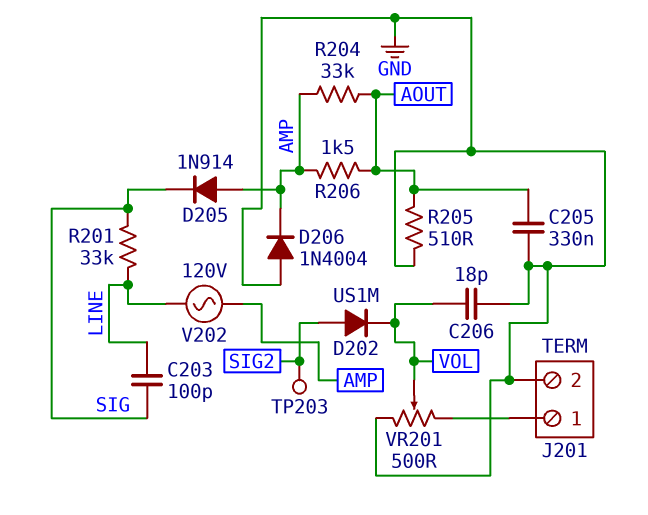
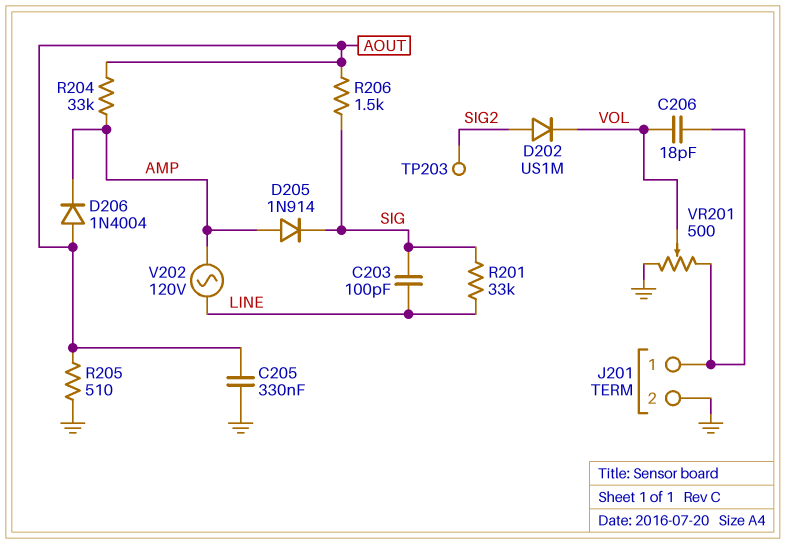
C206: 18pF (GND, VOL) -> 18pF (J201/1, VOL)
D206: diode 1N4004 (A GND, K AMP) -> diode 1N4004 (A AOUT, K AMP)
R206: 1.5k (AMP, AOUT) -> 1.5k (AOUT, SIG)

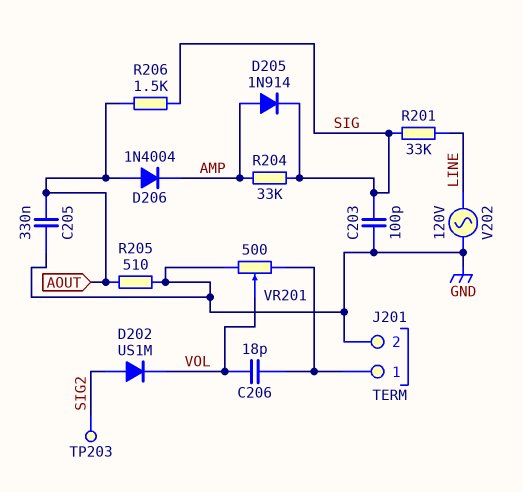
C203: 100pF (LINE, SIG) -> 100pF (GND, SIG)
R204: 33k (AMP, AOUT) -> 33k (AMP, SIG)
V202: AC 120V (AMP, LINE) -> AC 120V (GND, LINE)

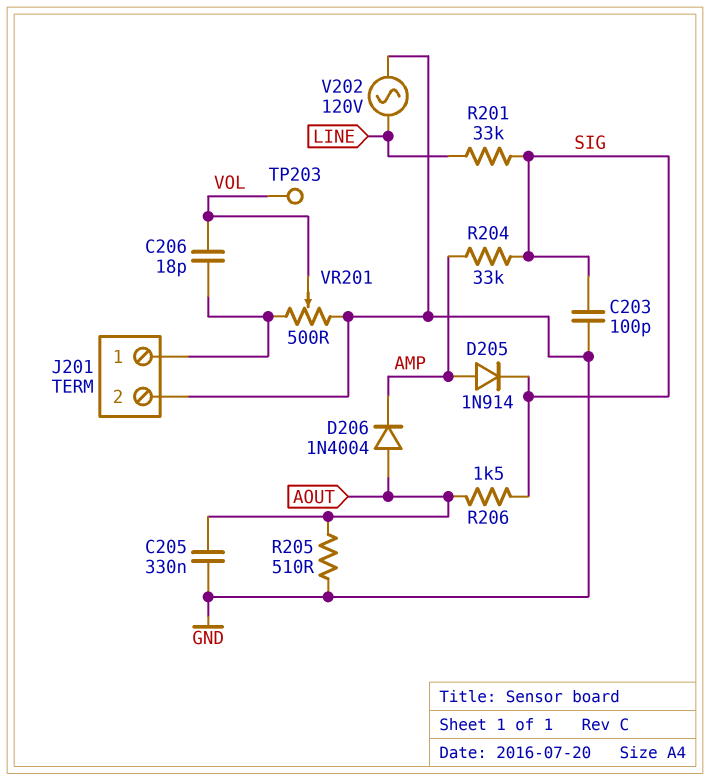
D202: diode US1M (A SIG2, K VOL) -> none
TP203: test point (SIG2) -> test point (VOL)

